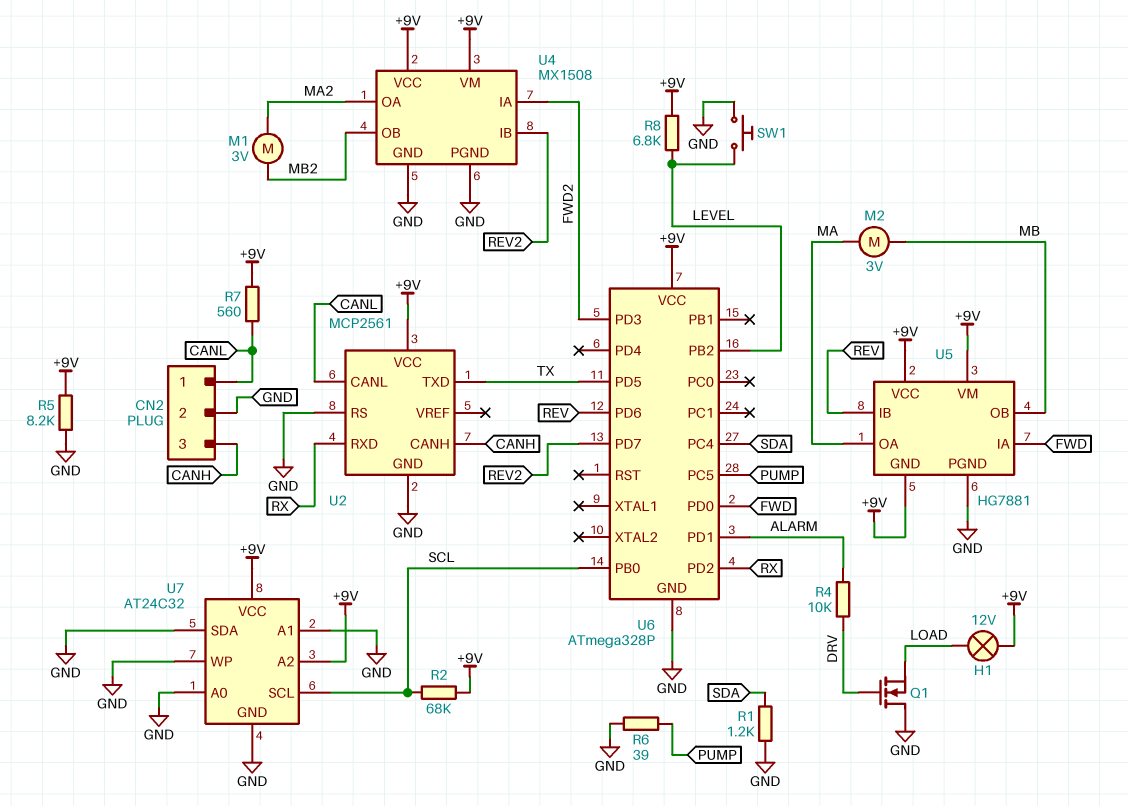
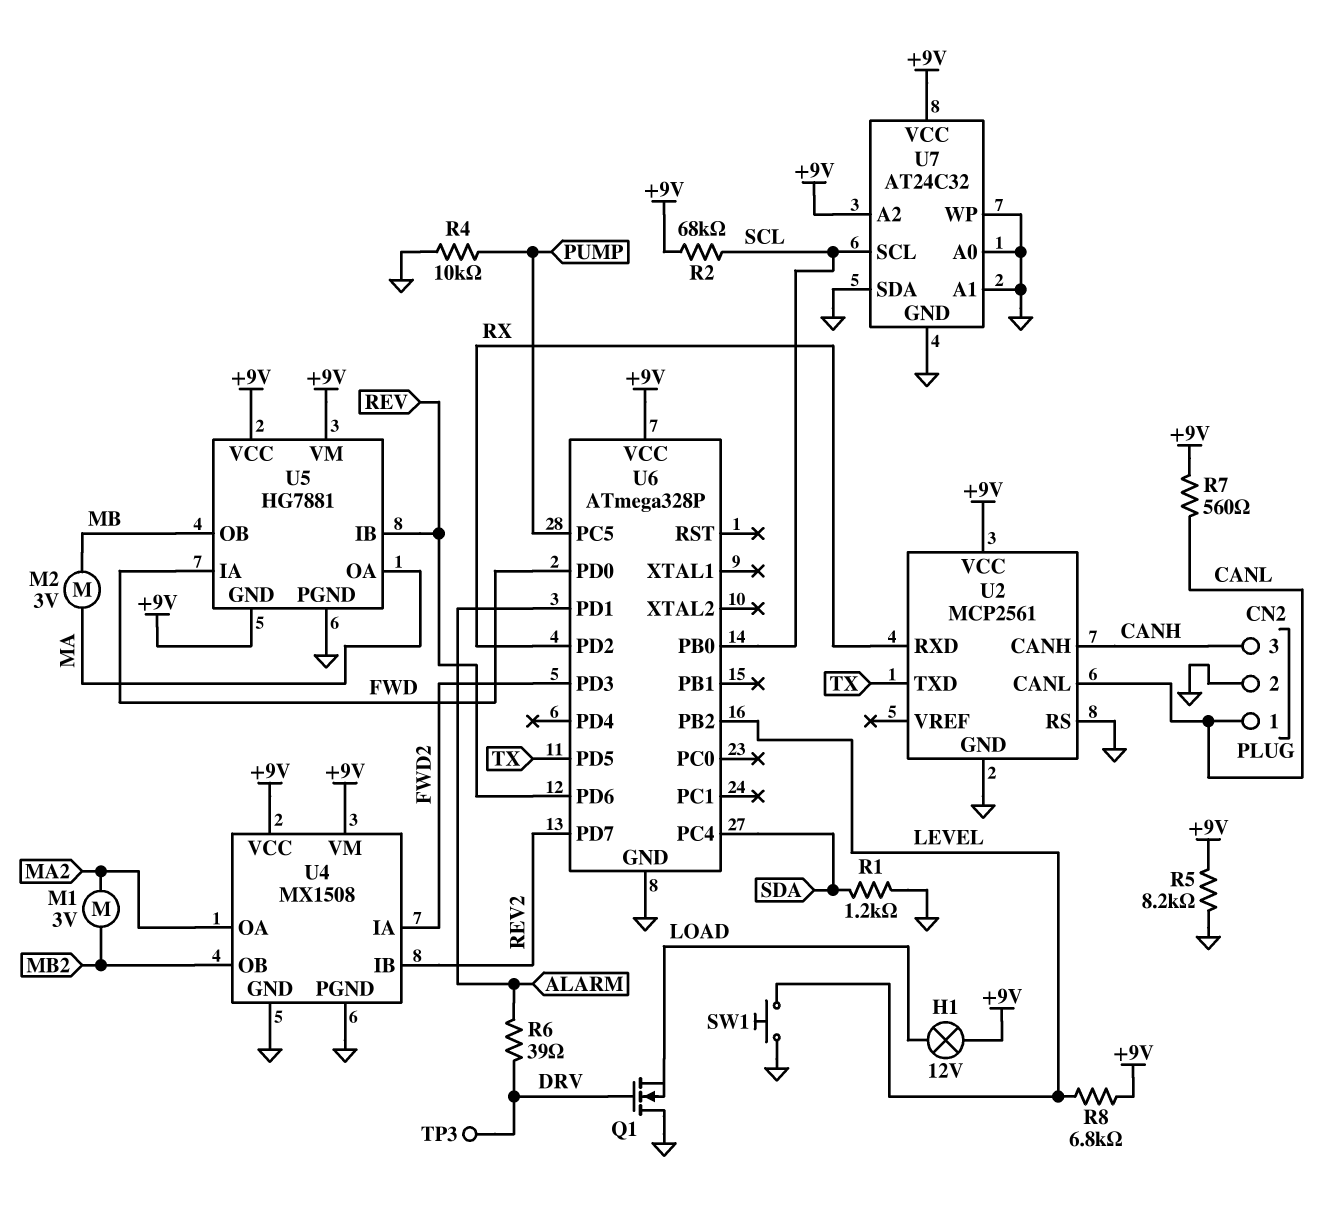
R4: 10k (ALARM, DRV) -> 10k (GND, PUMP)
R6: 39 (GND, PUMP) -> 39 (ALARM, DRV)
TP3: none -> test point (DRV)

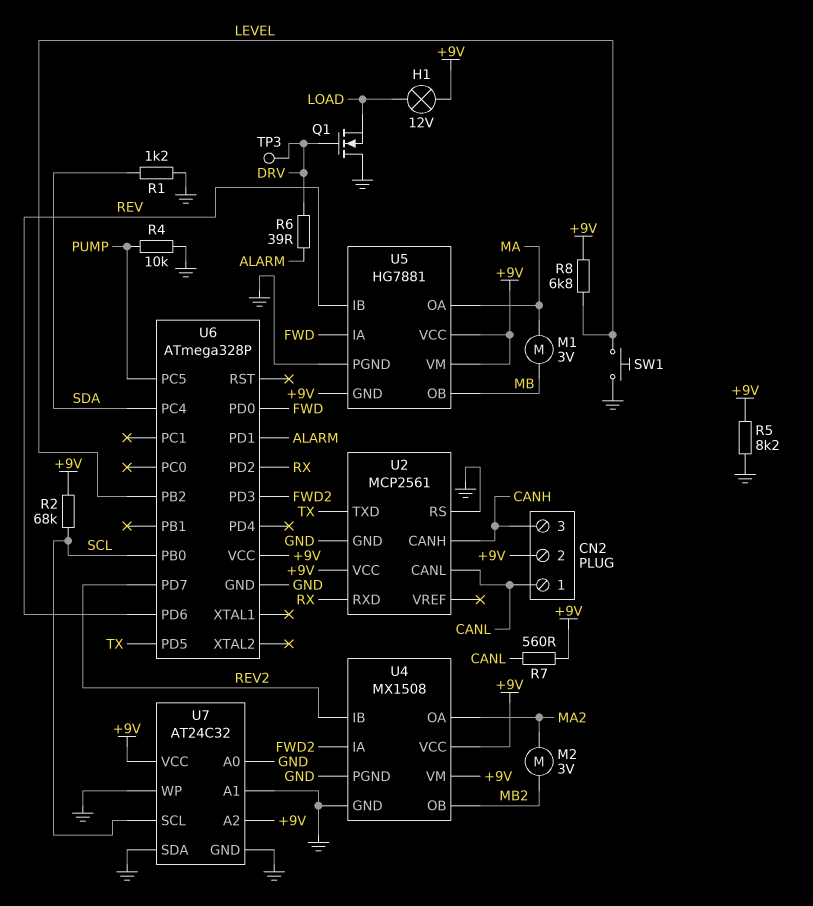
CN2 pin 2: GND -> +9V
M1: motor 3V (MA2, MB2) -> motor 3V (MA, MB)
M2: motor 3V (MA, MB) -> motor 3V (MA2, MB2)

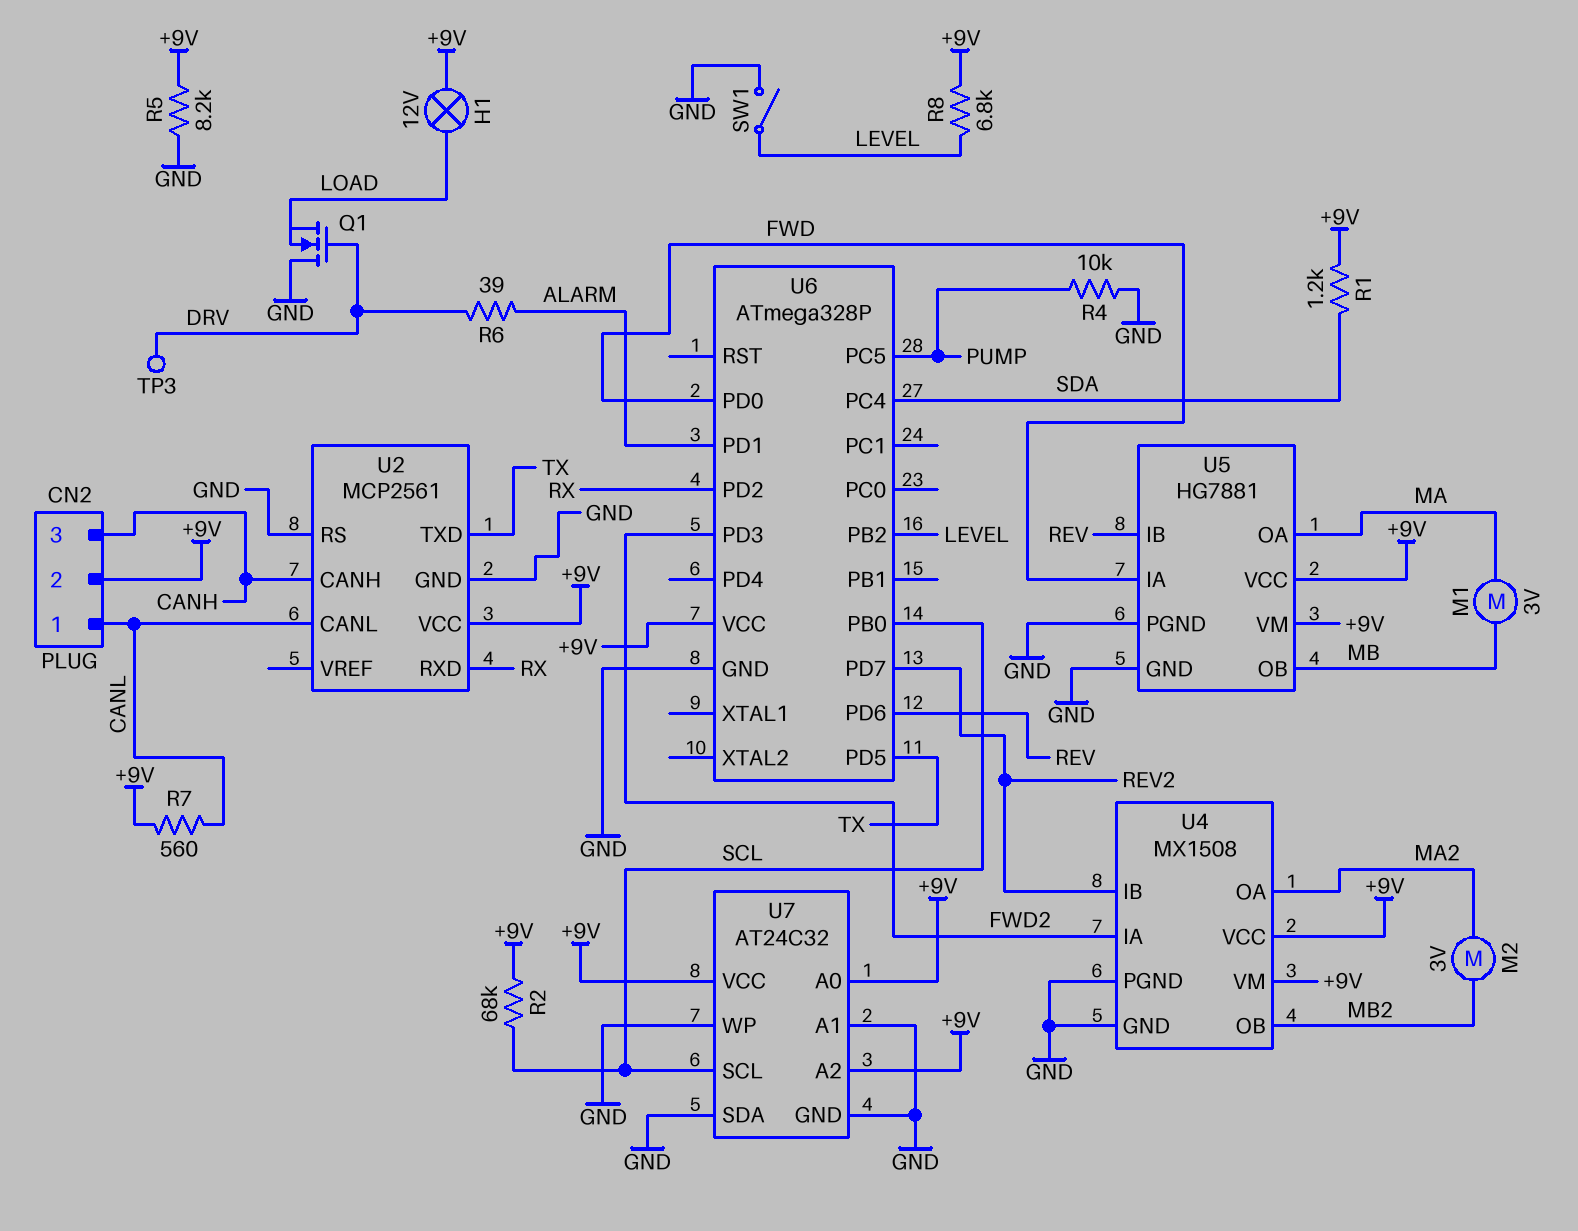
R1: 1.2k (GND, SDA) -> 1.2k (+9V, SDA)
SW1: button (GND, LEVEL) -> switch (GND, LEVEL)
U5 pin GND: +9V -> GND
U7 pin A0: GND -> +9V

